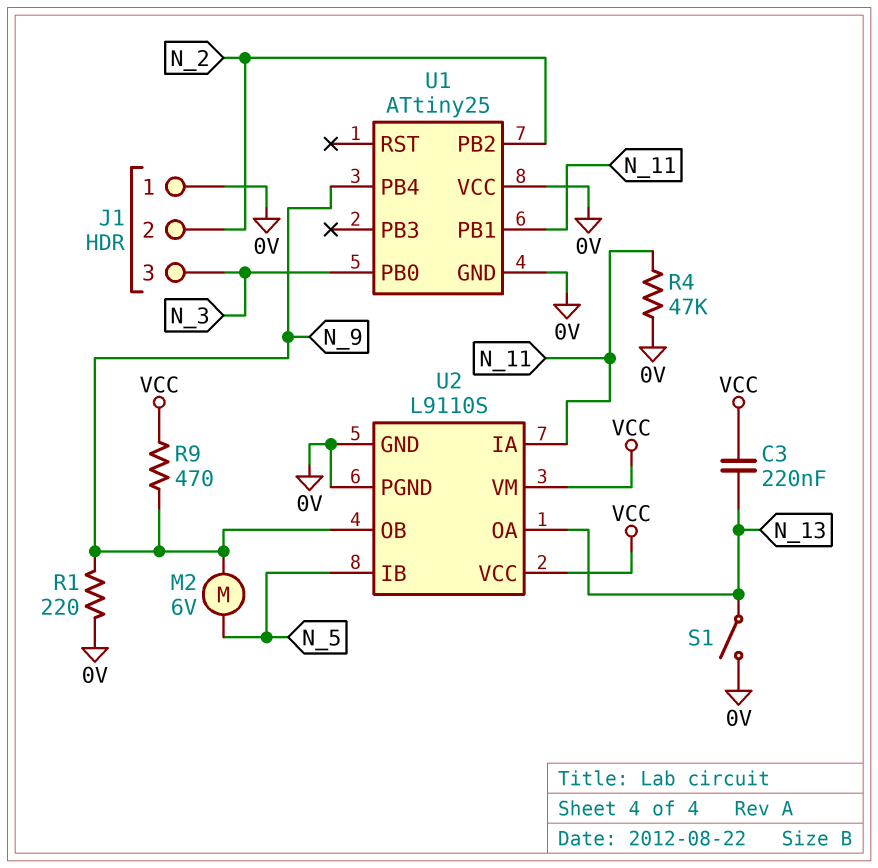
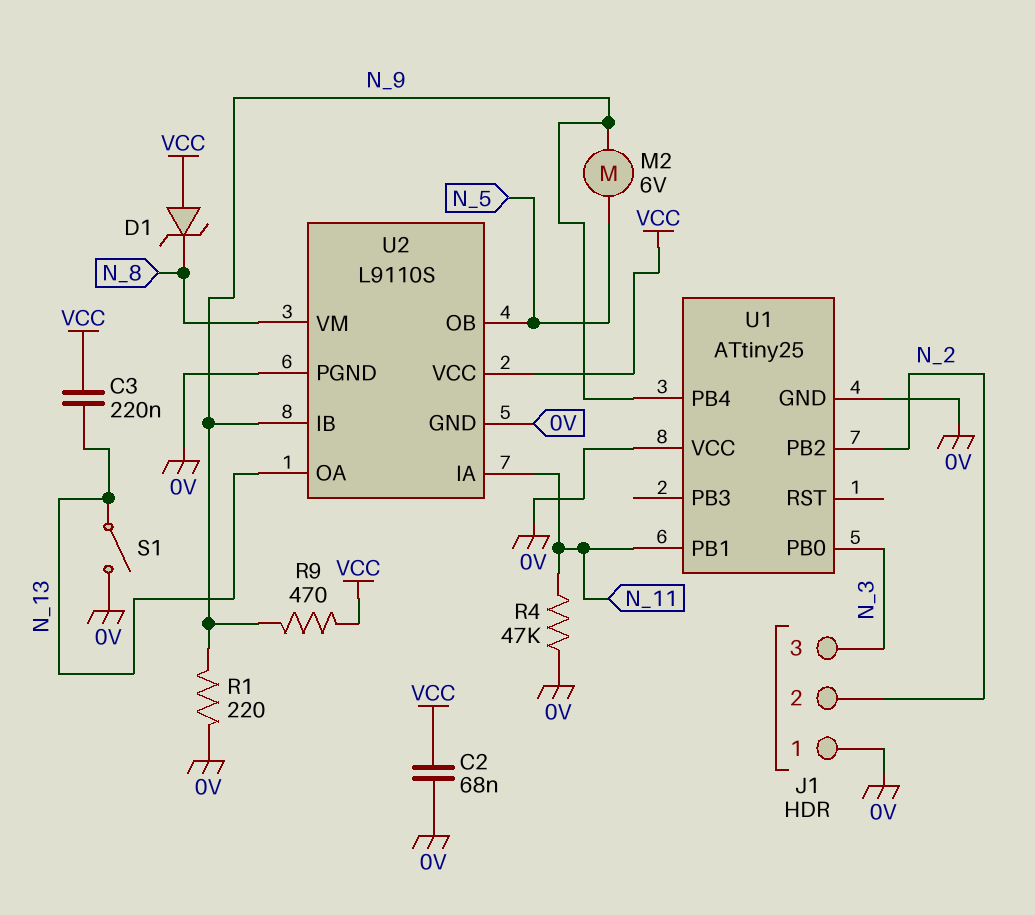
C2: none -> 68nF (0V, VCC)
D1: none -> zener (A VCC, K N_8)
U2 pin IB: N_5 -> N_9
U2 pin OB: N_9 -> N_5
U2 pin VM: VCC -> N_8

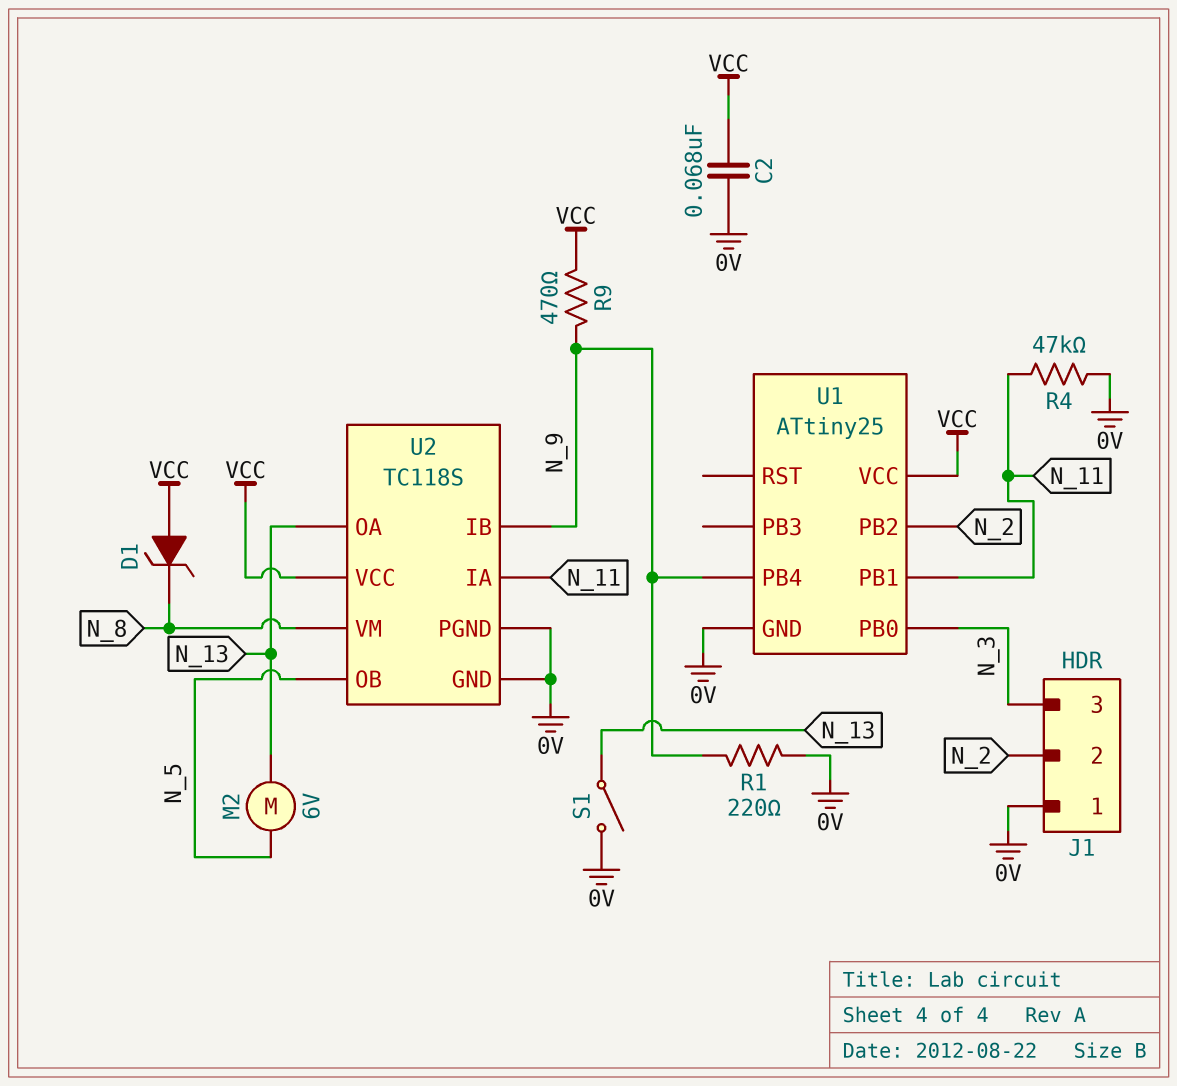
C3: 220nF (N_13, VCC) -> none
M2: motor 6V (N_5, N_9) -> motor 6V (N_5, N_13)
U1 pin VCC: 0V -> VCC
U2: L9110S -> TC118S

